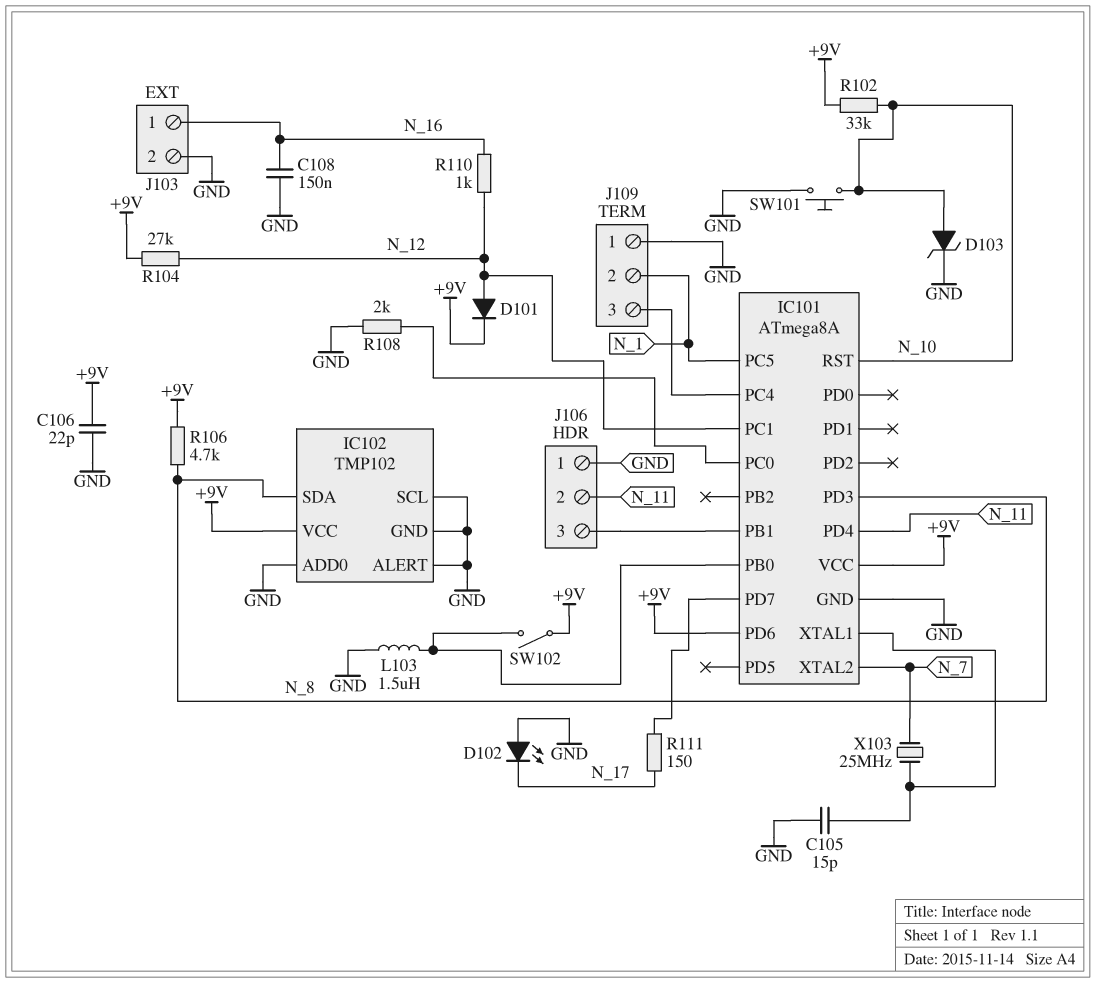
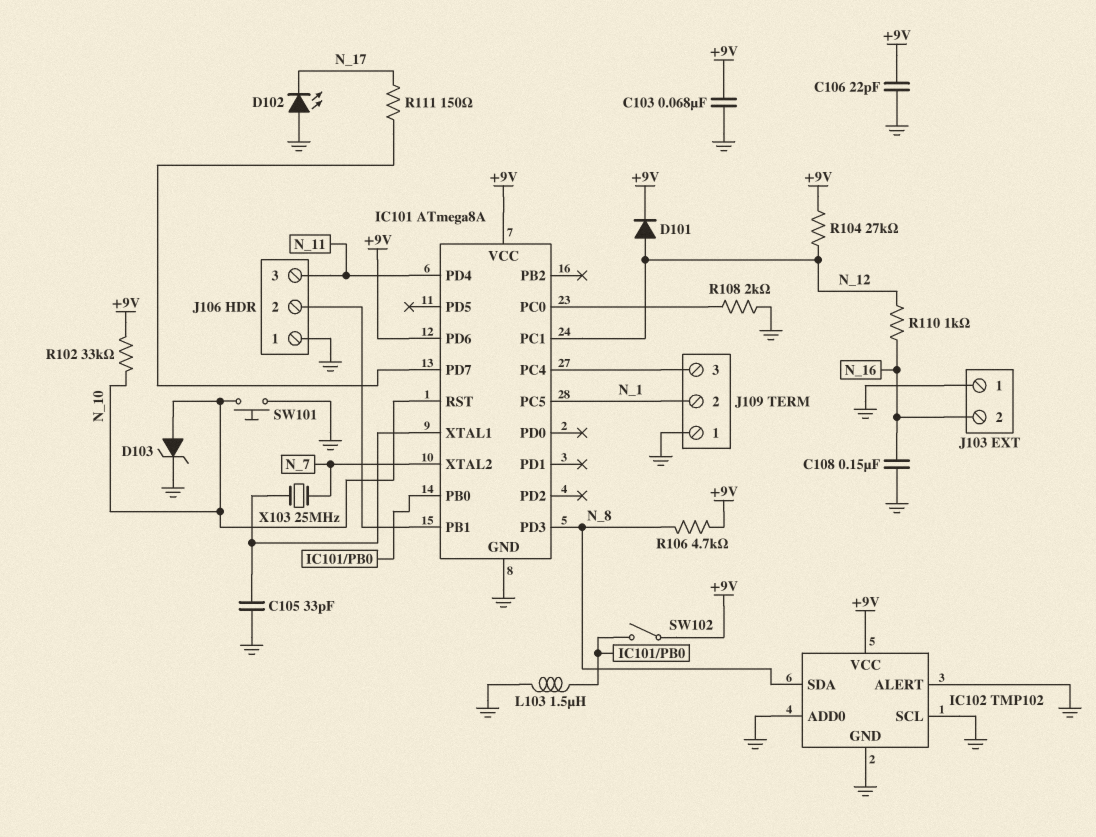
C103: none -> 68nF (+9V, GND)
C105: 15pF (GND, IC101/XTAL1) -> 33pF (GND, IC101/XTAL1)
J103 pin 1: N_16 -> GND
J103 pin 2: GND -> N_16
J106 pin 2: N_11 -> IC101/PB1
J106 pin 3: IC101/PB1 -> N_11

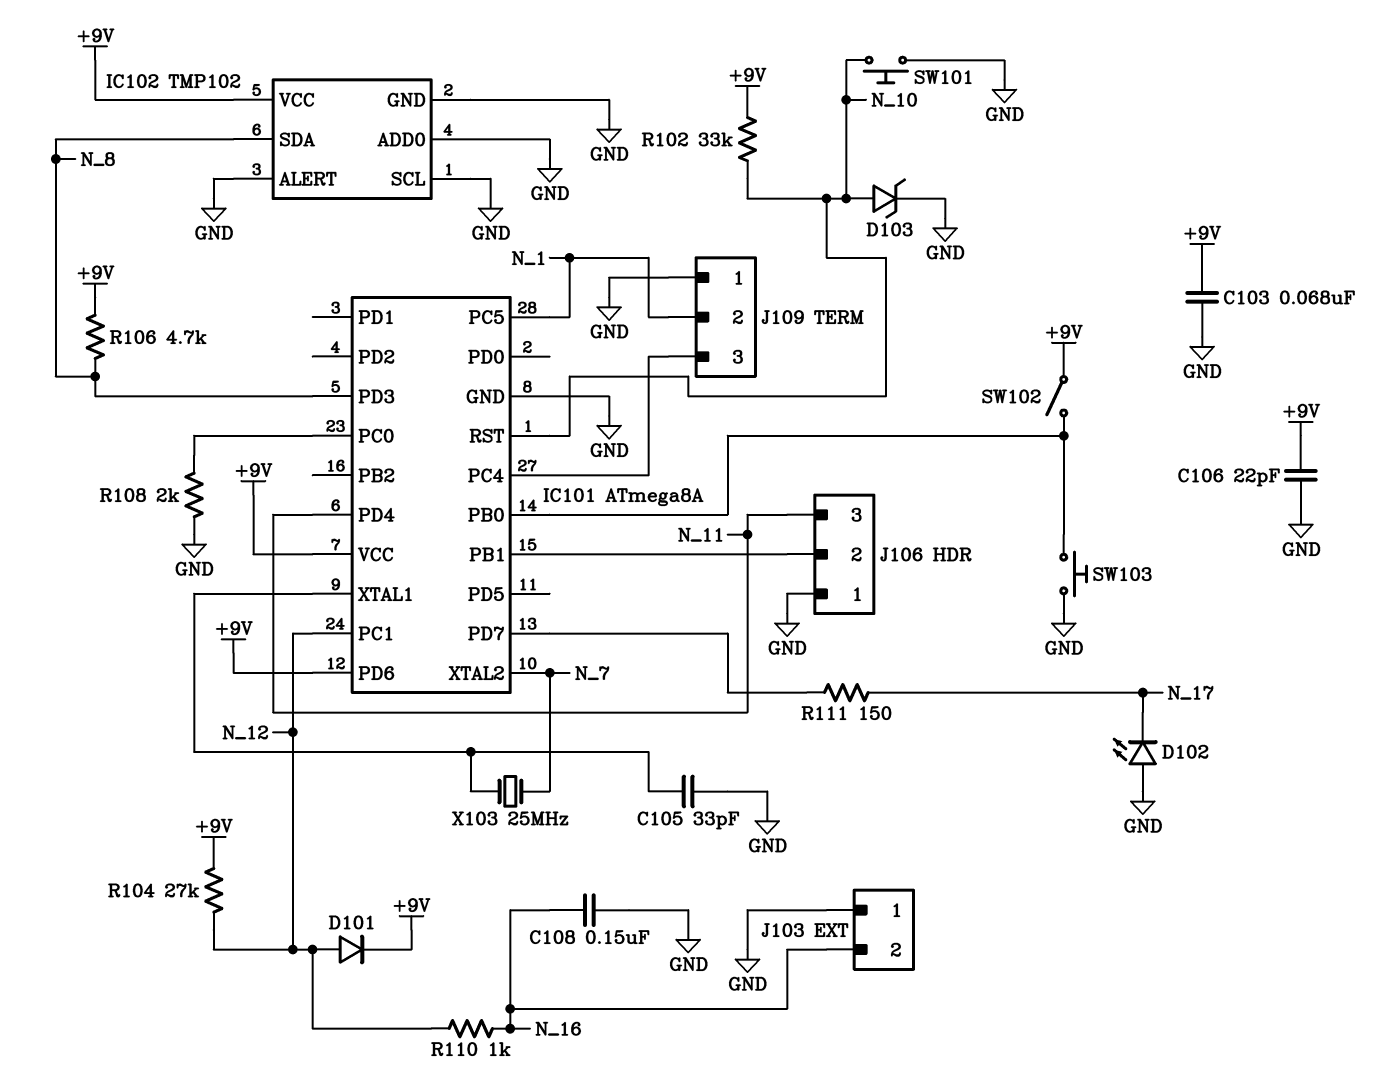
L103: 1.5uH (GND, IC101/PB0) -> none
SW103: none -> button (GND, IC101/PB0)

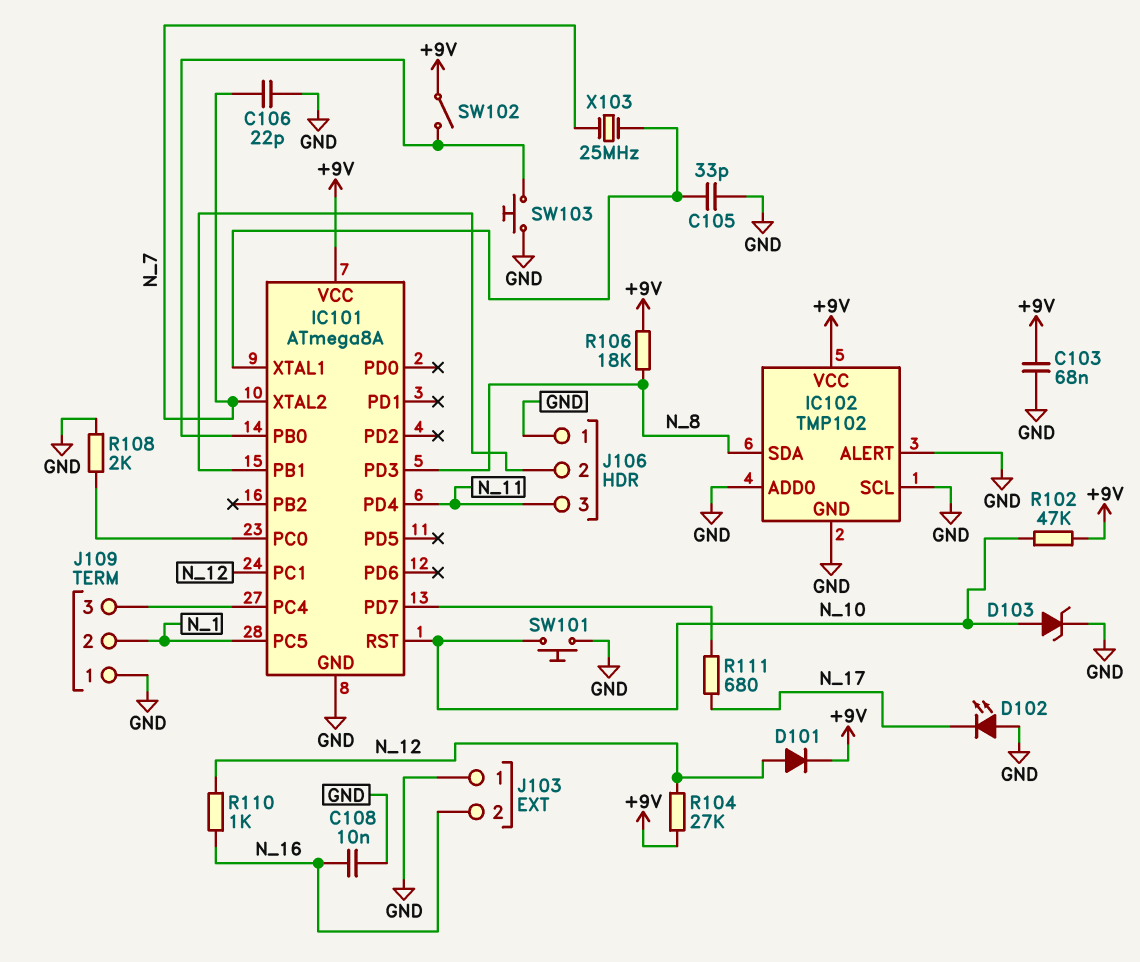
C106: 22pF (+9V, GND) -> 22pF (GND, N_7)
C108: 150nF (GND, N_16) -> 10nF (GND, N_16)
IC101 pin PD6: +9V -> none
R102: 33k (+9V, N_10) -> 47k (+9V, N_10)
R106: 4.7k (+9V, N_8) -> 18k (+9V, N_8)
R111: 150 (IC101/PD7, N_17) -> 680 (IC101/PD7, N_17)

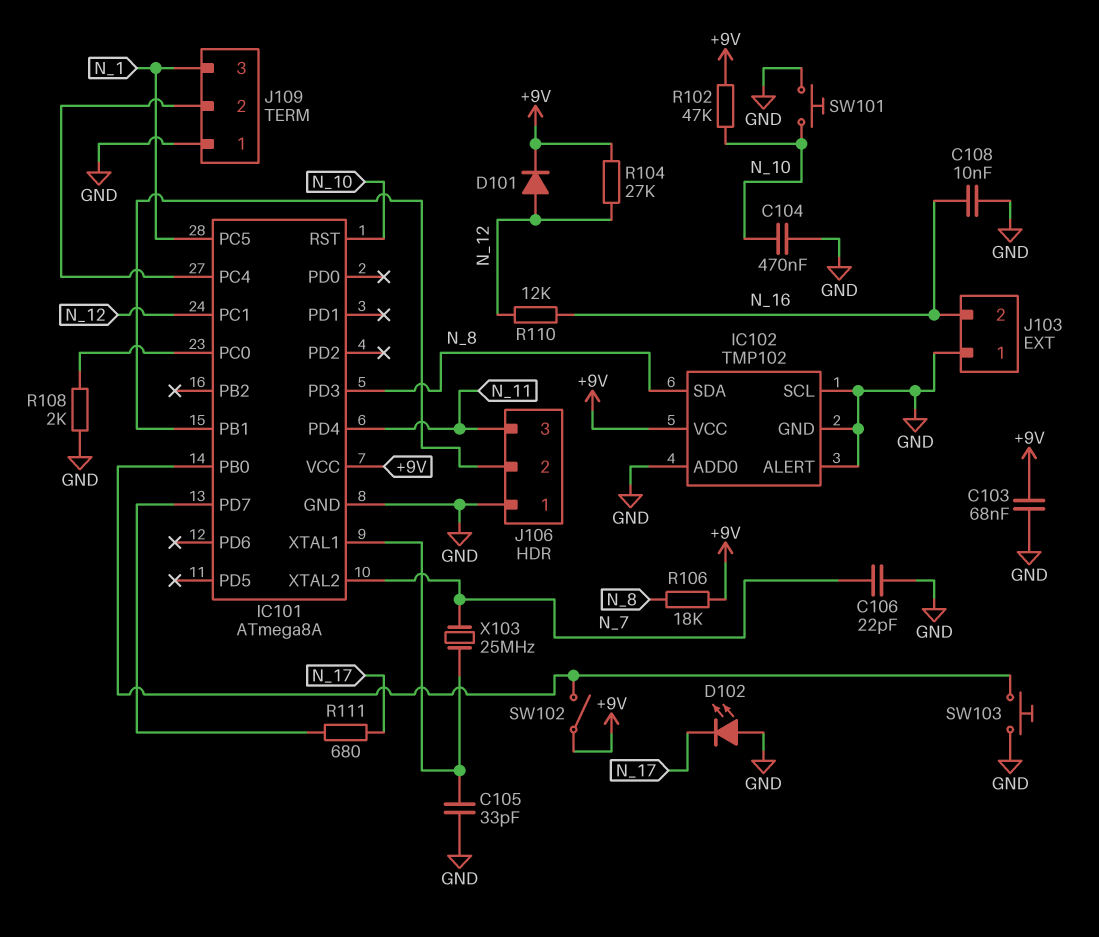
C104: none -> 470nF (GND, N_10)
D103: zener (A N_10, K GND) -> none
J109 pin 2: N_1 -> IC101/PC4
J109 pin 3: IC101/PC4 -> N_1
R110: 1k (N_12, N_16) -> 12k (N_12, N_16)

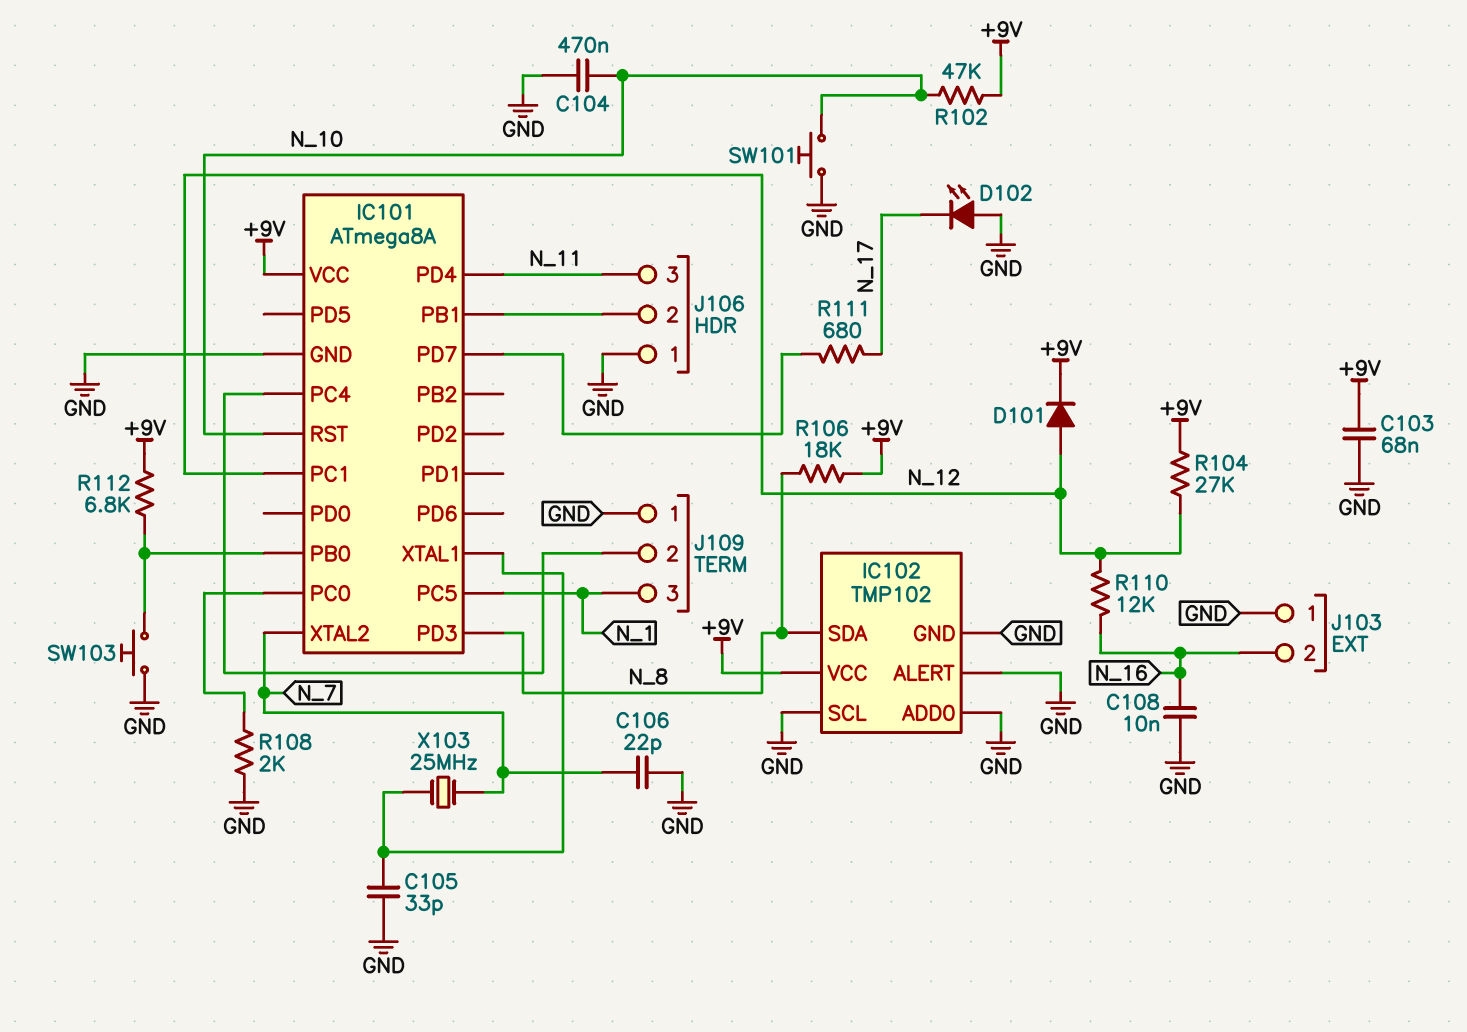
R112: none -> 6.8k (+9V, IC101/PB0)
SW102: switch (+9V, IC101/PB0) -> none

